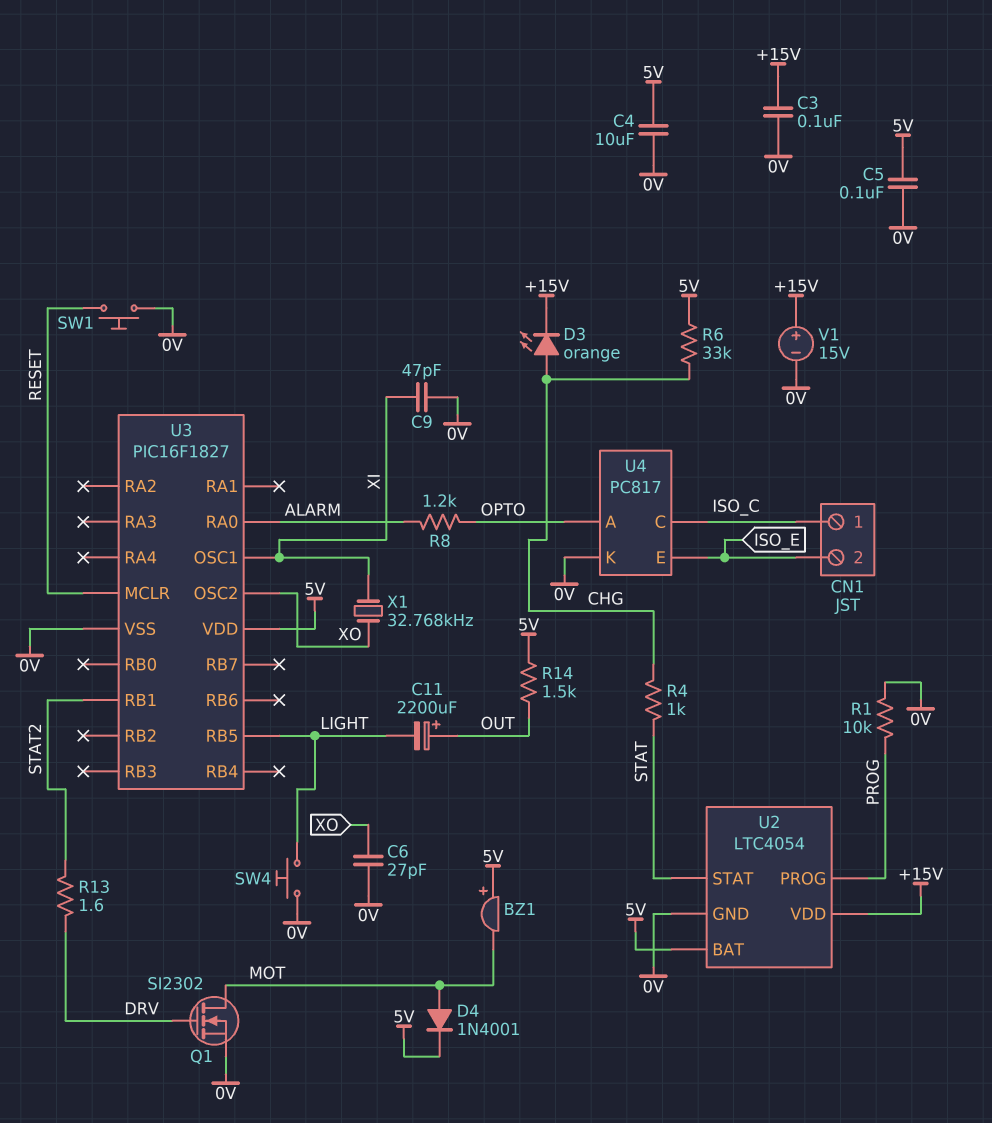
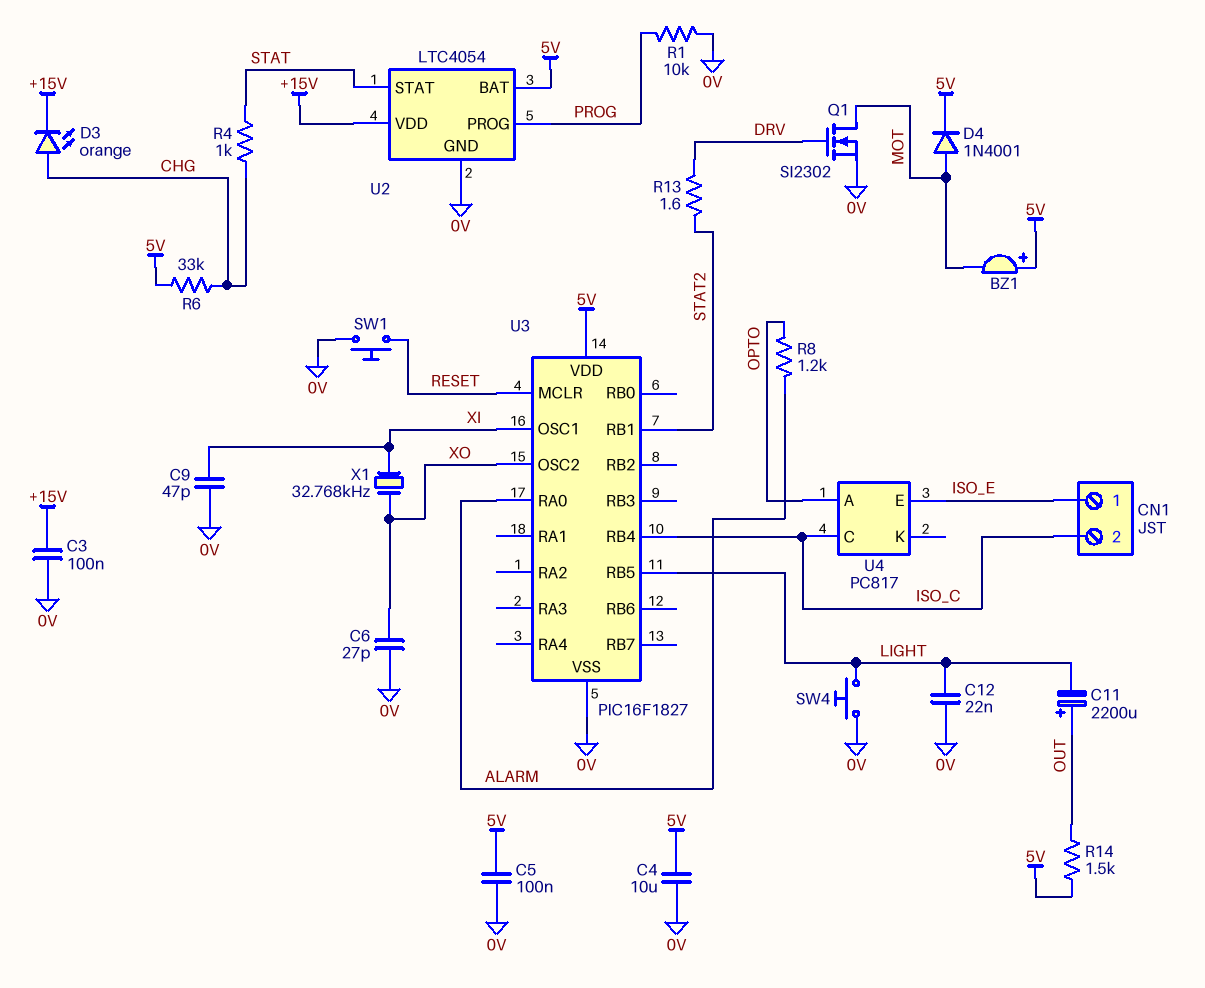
C12: none -> 22nF (0V, LIGHT)
CN1 pin 1: ISO_C -> ISO_E
CN1 pin 2: ISO_E -> ISO_C
U3 pin RB4: none -> ISO_C
U4 pin K: 0V -> none
V1: 15V (plus +15V, minus 0V) -> none

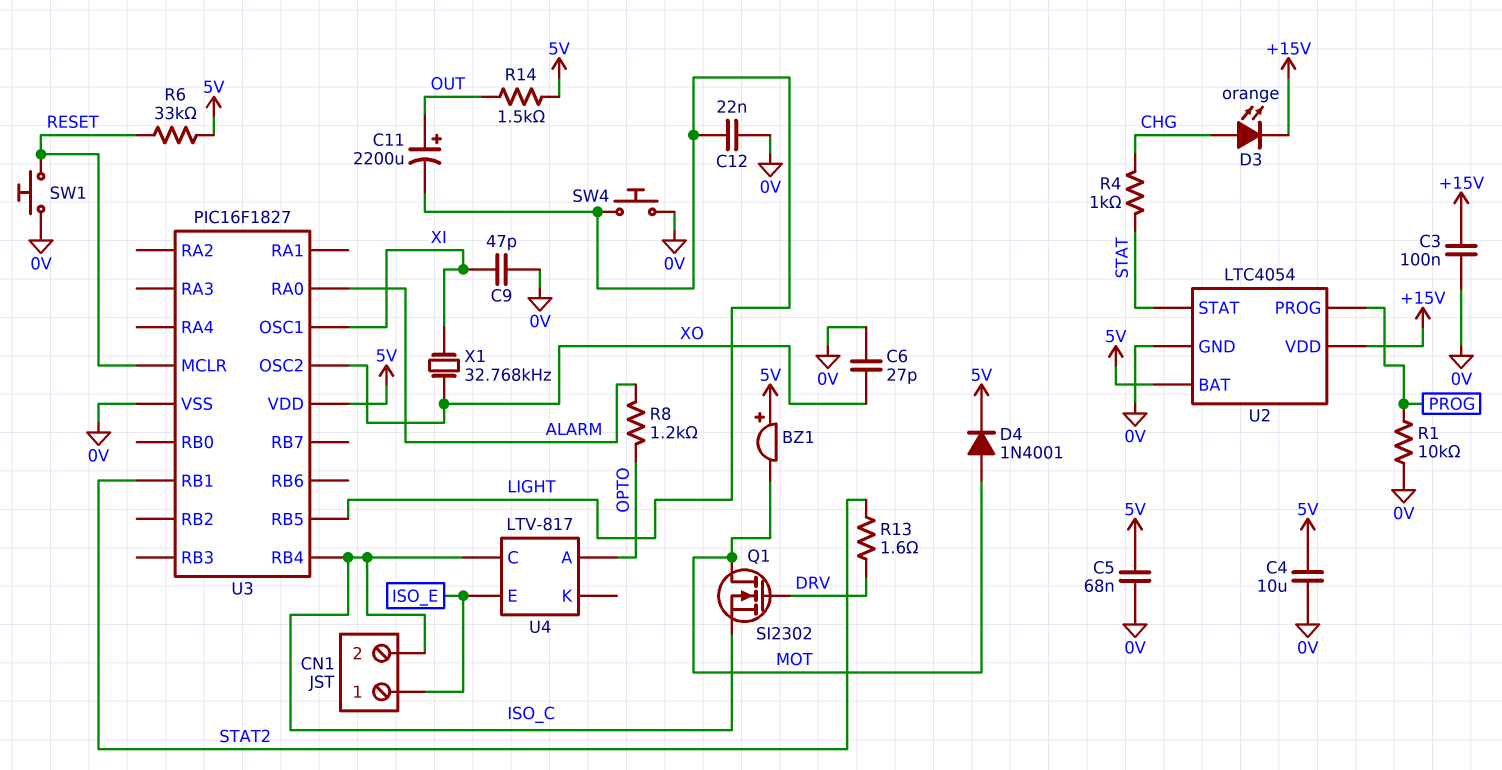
C5: 100nF (0V, 5V) -> 68nF (0V, 5V)
Q1: NMOS SI2302 (G DRV, D MOT, S 0V) -> NMOS SI2302 (G DRV, D MOT, S ISO_C)
R6: 33k (5V, CHG) -> 33k (5V, RESET)
U4: PC817 -> LTV-817

